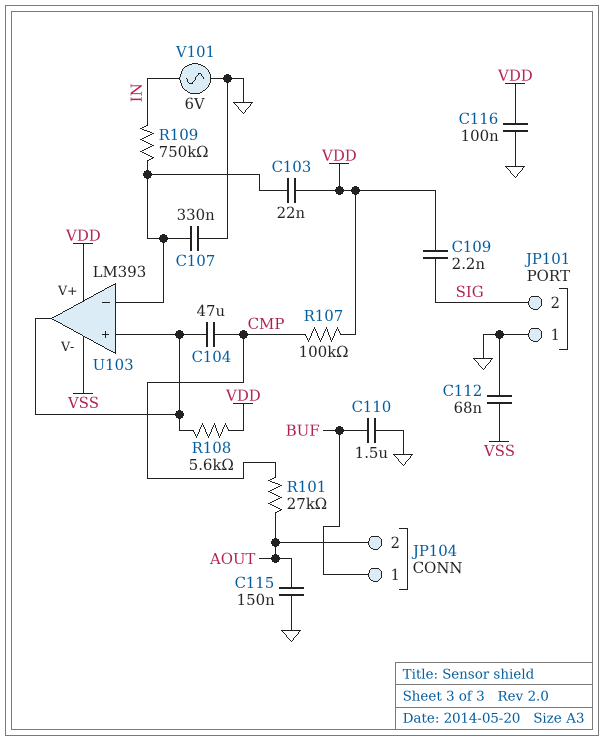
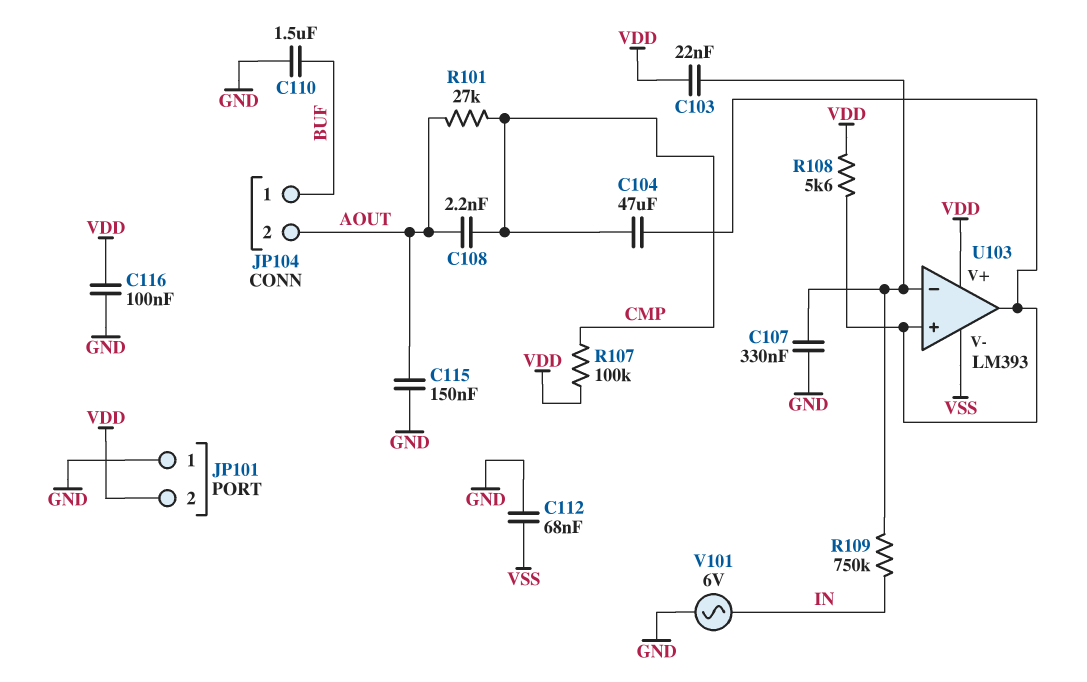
C108: none -> 2.2nF (AOUT, CMP)
C109: 2.2nF (SIG, VDD) -> none
JP101 pin 2: SIG -> VDD

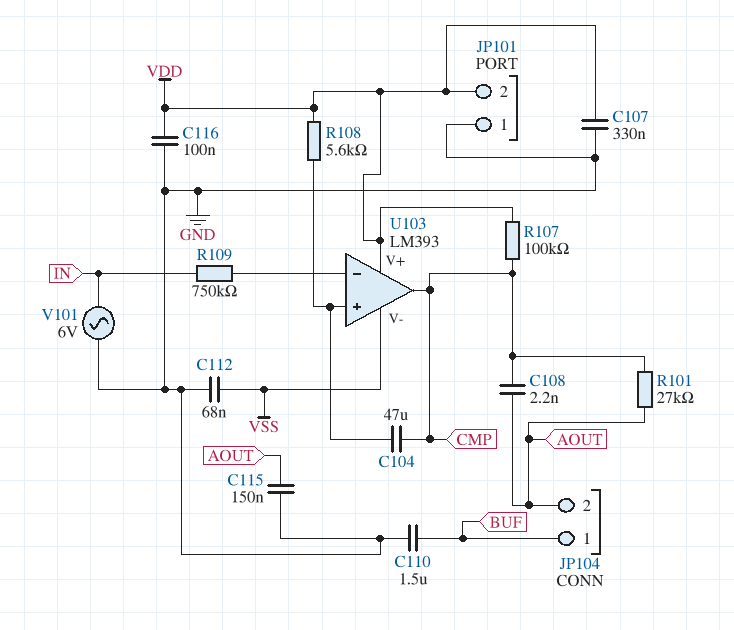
C103: 22nF (U103/in-, VDD) -> none
C107: 330nF (GND, U103/in-) -> 330nF (GND, VDD)
U103 pin out: U103/in+ -> CMP

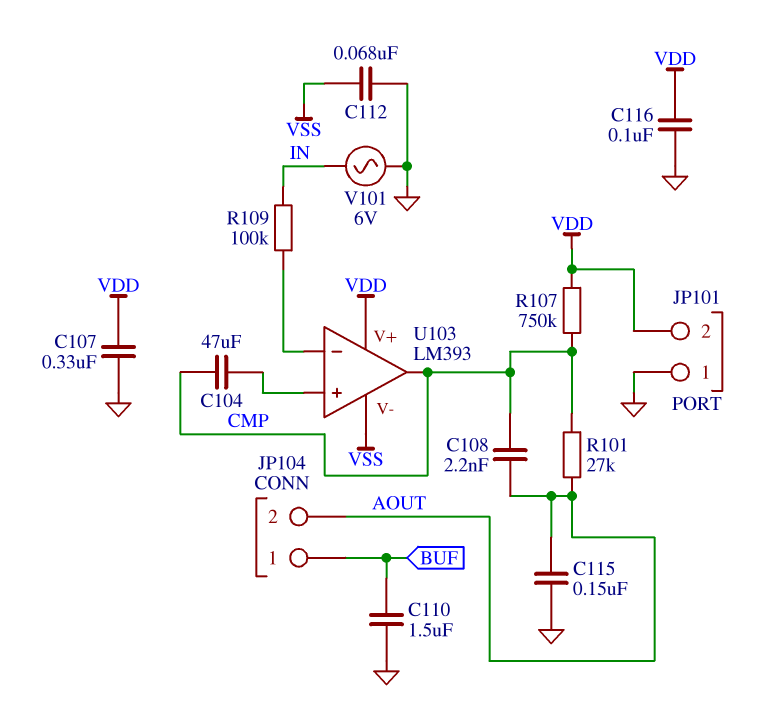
R107: 100k (CMP, VDD) -> 750k (CMP, VDD)
R108: 5.6k (U103/in+, VDD) -> none
R109: 750k (IN, U103/in-) -> 100k (IN, U103/in-)

